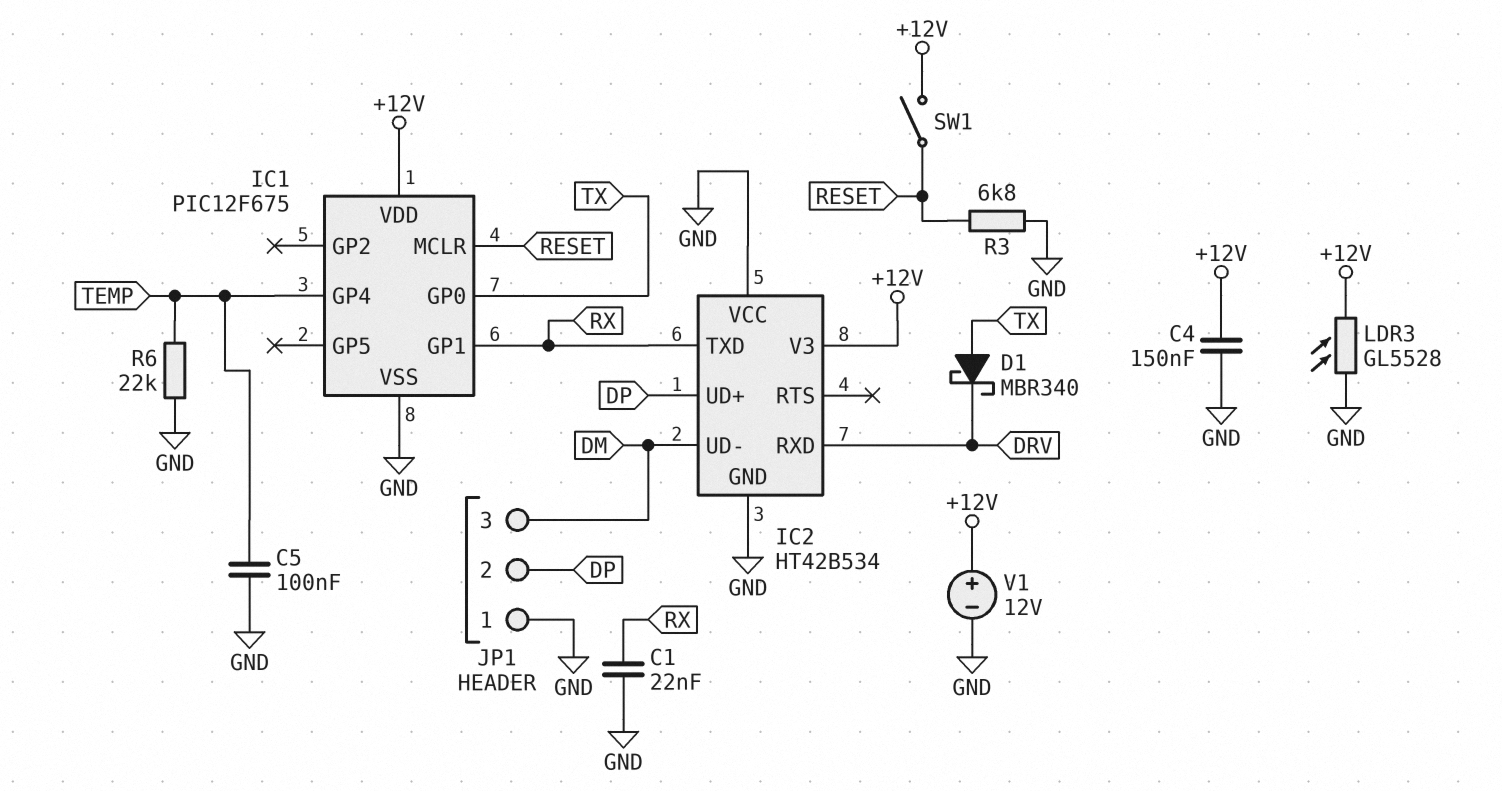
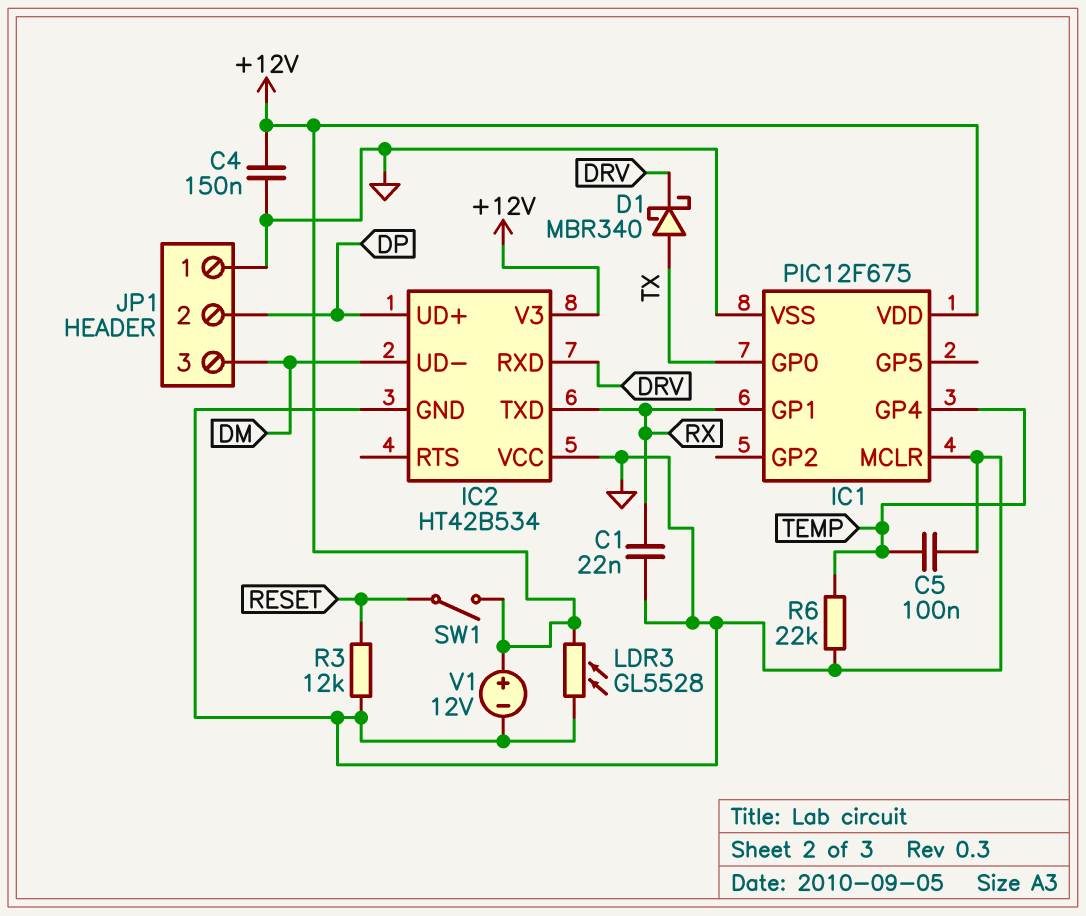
IC1 pin MCLR: RESET -> GND
R3: 6.8k (GND, RESET) -> 12k (GND, RESET)

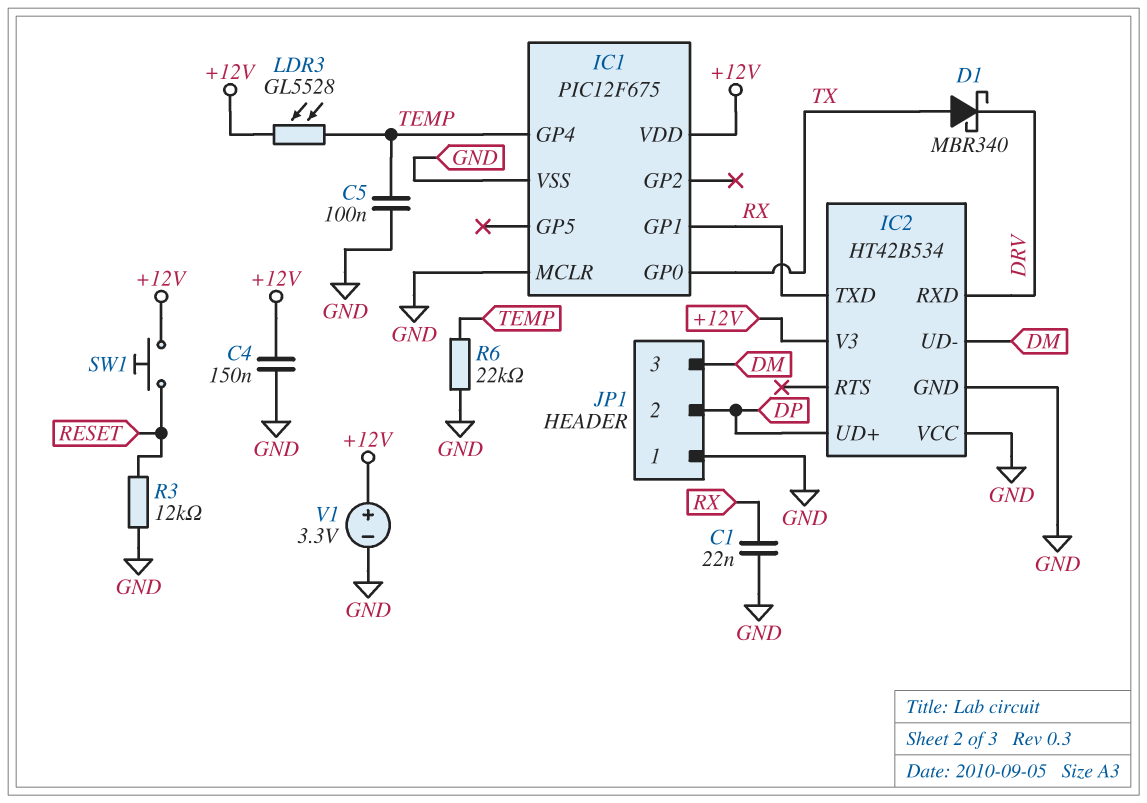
LDR3: GL5528 (+12V, GND) -> GL5528 (+12V, TEMP)
SW1: switch (+12V, RESET) -> button (+12V, RESET)
V1: 12V (plus +12V, minus GND) -> 3.3V (plus +12V, minus GND)

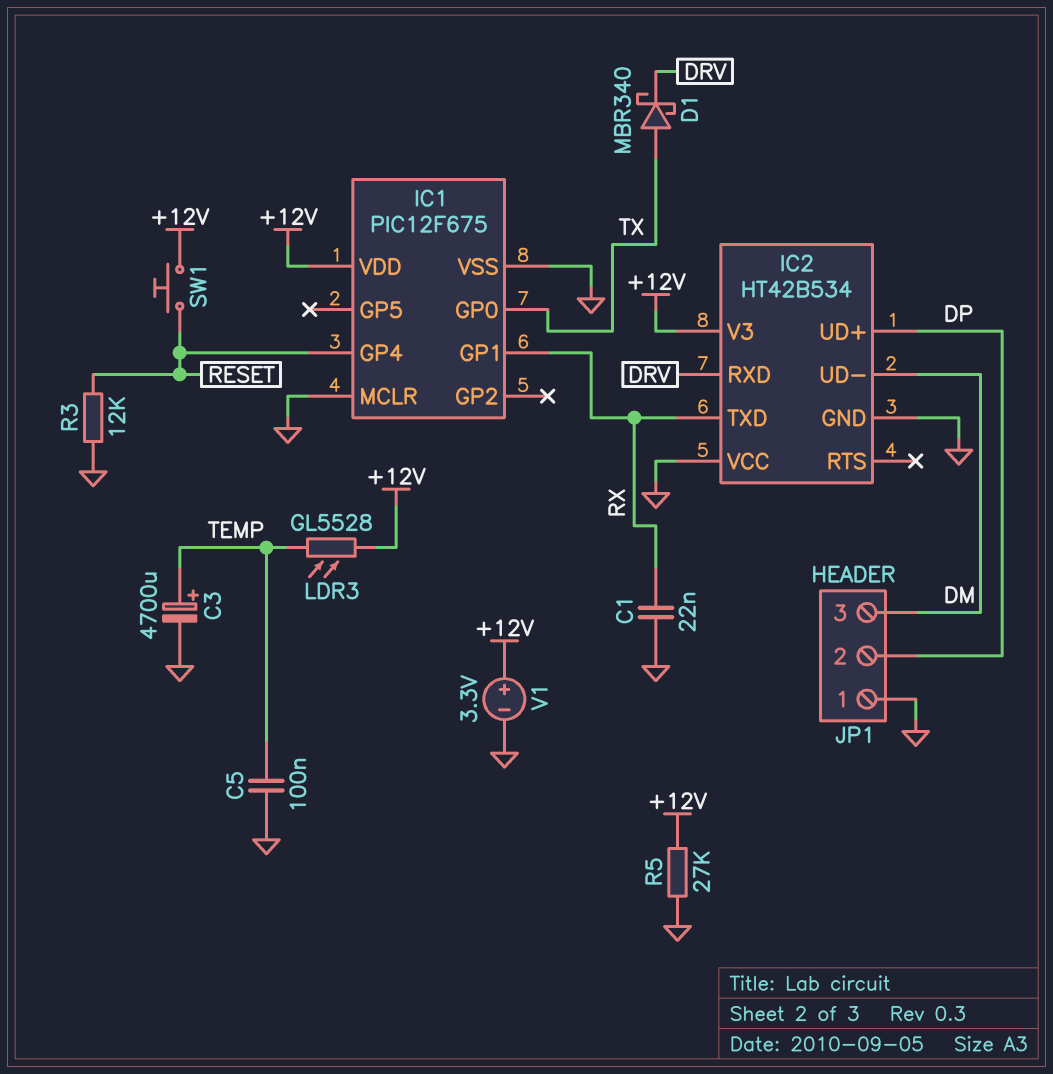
C3: none -> 4700uF (plus TEMP, minus GND)
C4: 150nF (+12V, GND) -> none
IC1 pin GP4: TEMP -> RESET
R5: none -> 27k (+12V, GND)
R6: 22k (GND, TEMP) -> none

